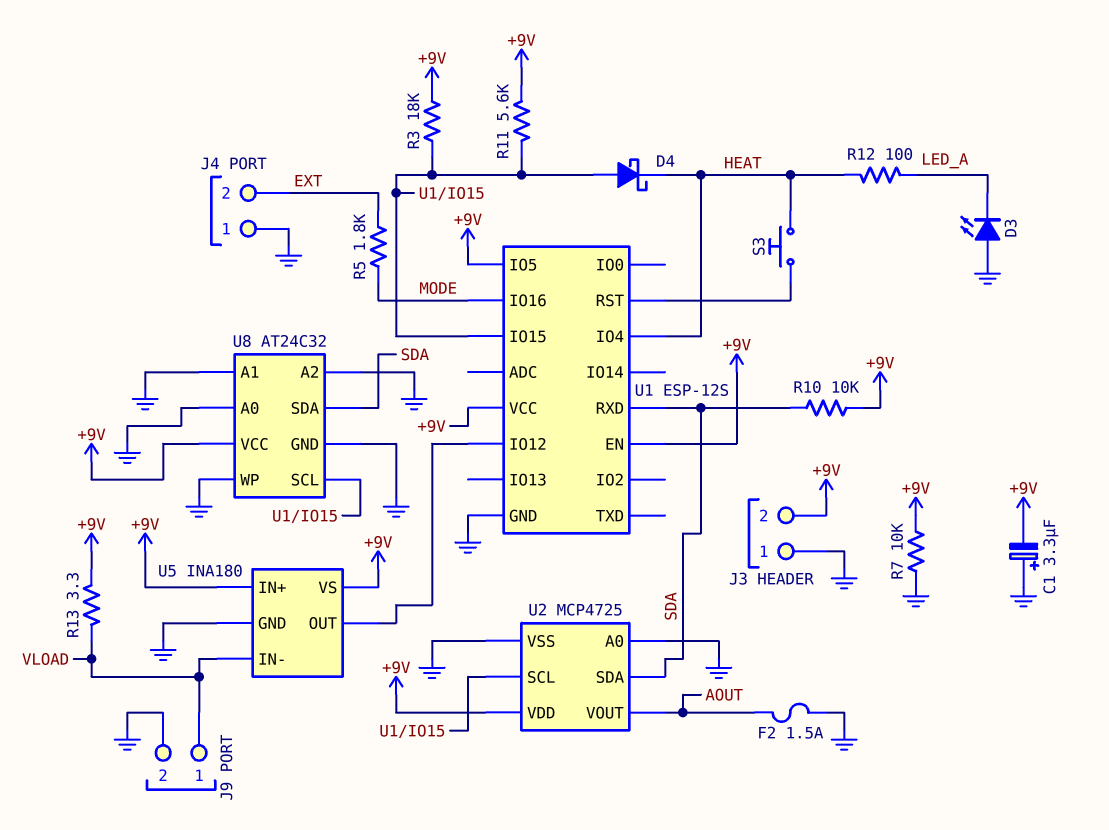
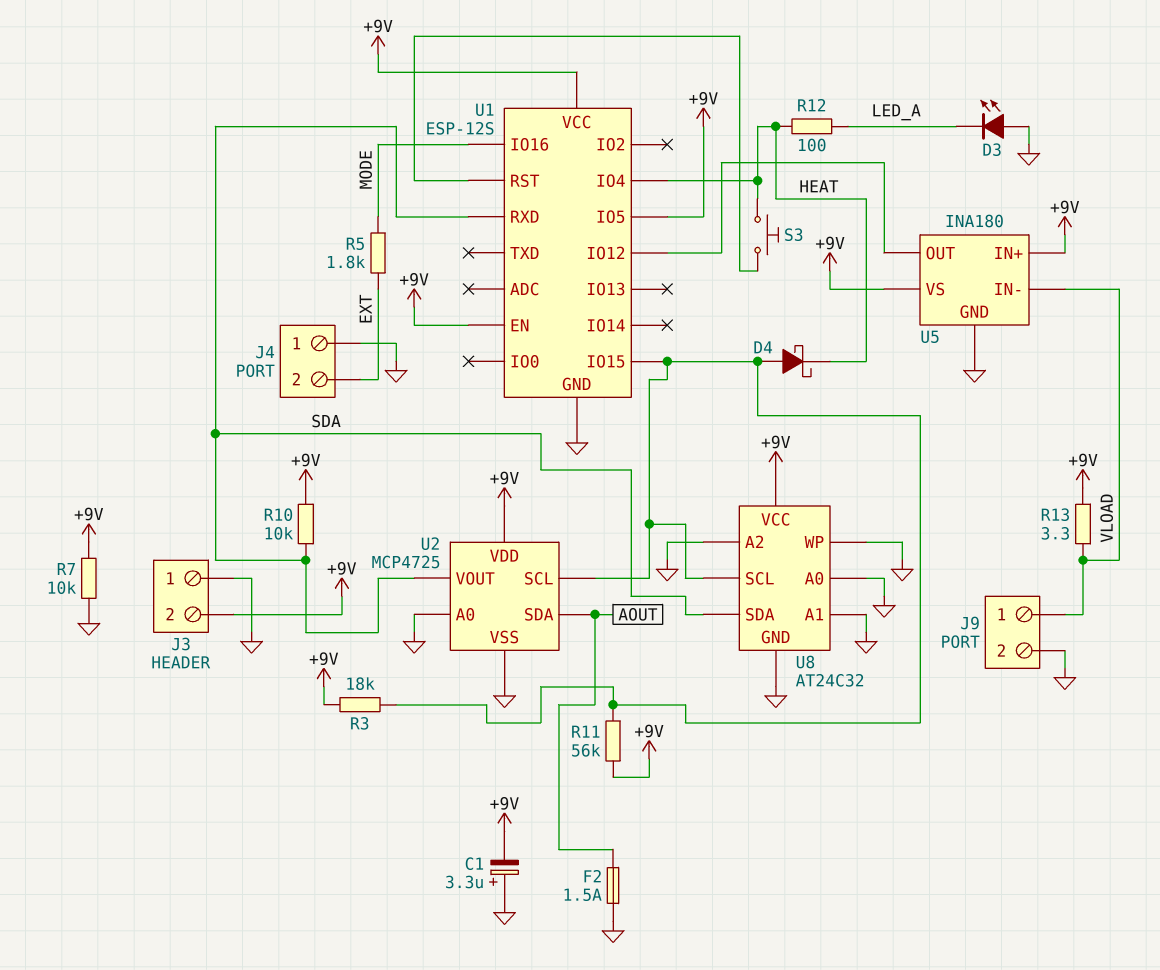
R11: 5.6k (+9V, U1/IO15) -> 56k (+9V, U1/IO15)
U2 pin SDA: SDA -> AOUT
U2 pin VOUT: AOUT -> SDA

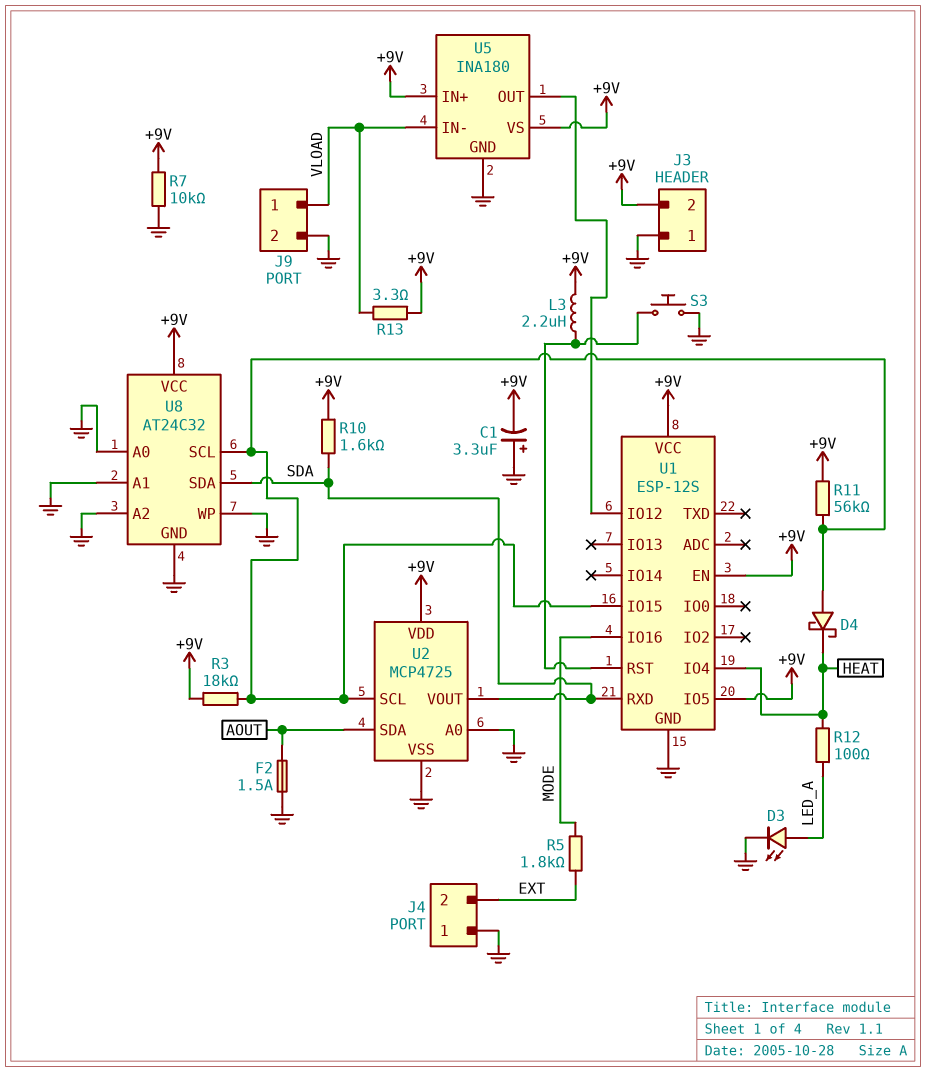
D3: LED (A GND, K LED_A) -> LED (A LED_A, K GND)
L3: none -> 2.2uH (+9V, U1/RST)
R10: 10k (+9V, SDA) -> 1.6k (+9V, SDA)
S3: button (HEAT, U1/RST) -> button (GND, U1/RST)

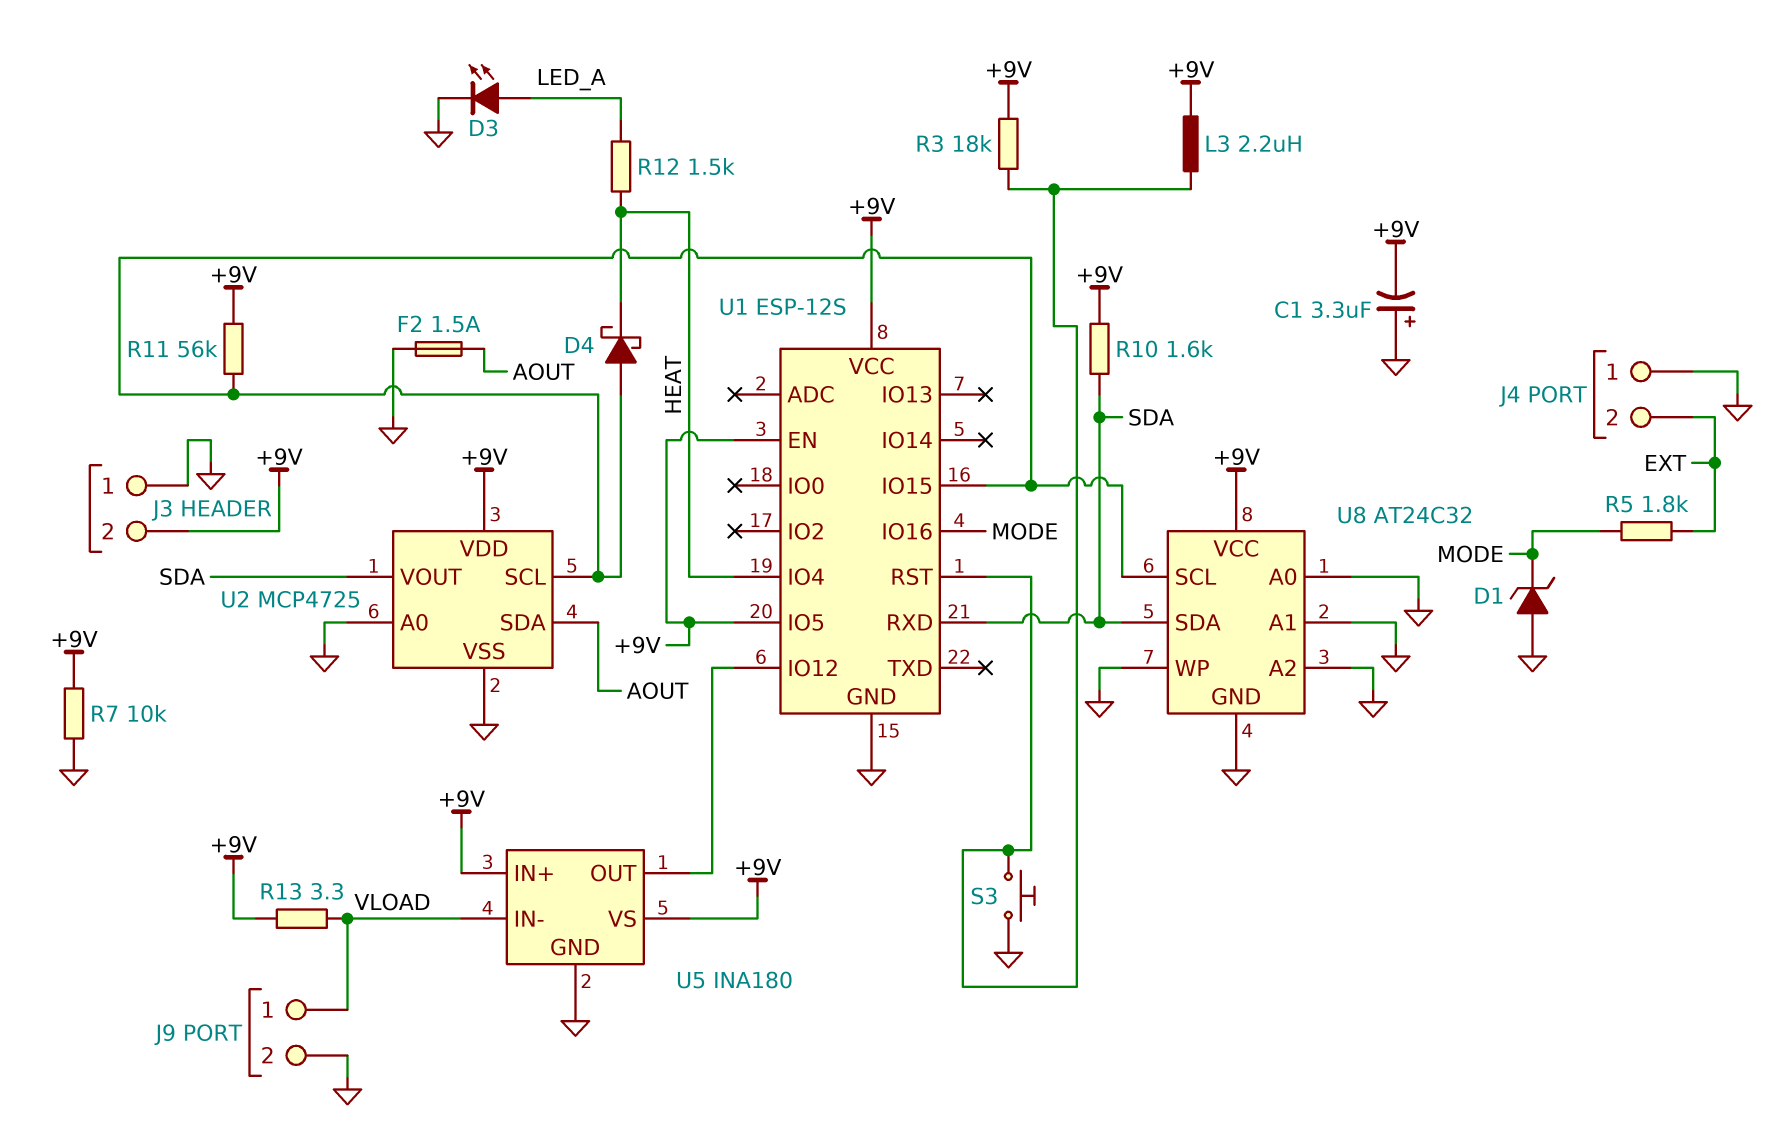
D1: none -> zener (A GND, K MODE)
R3: 18k (+9V, U1/IO15) -> 18k (+9V, U1/RST)
R12: 100 (HEAT, LED_A) -> 1.5k (HEAT, LED_A)

